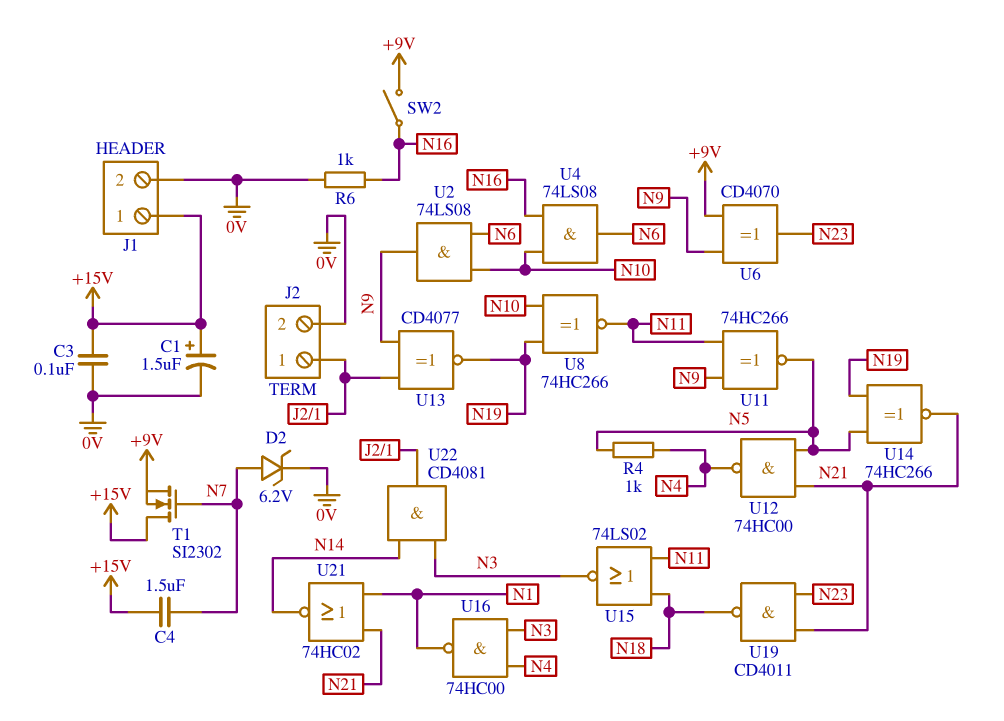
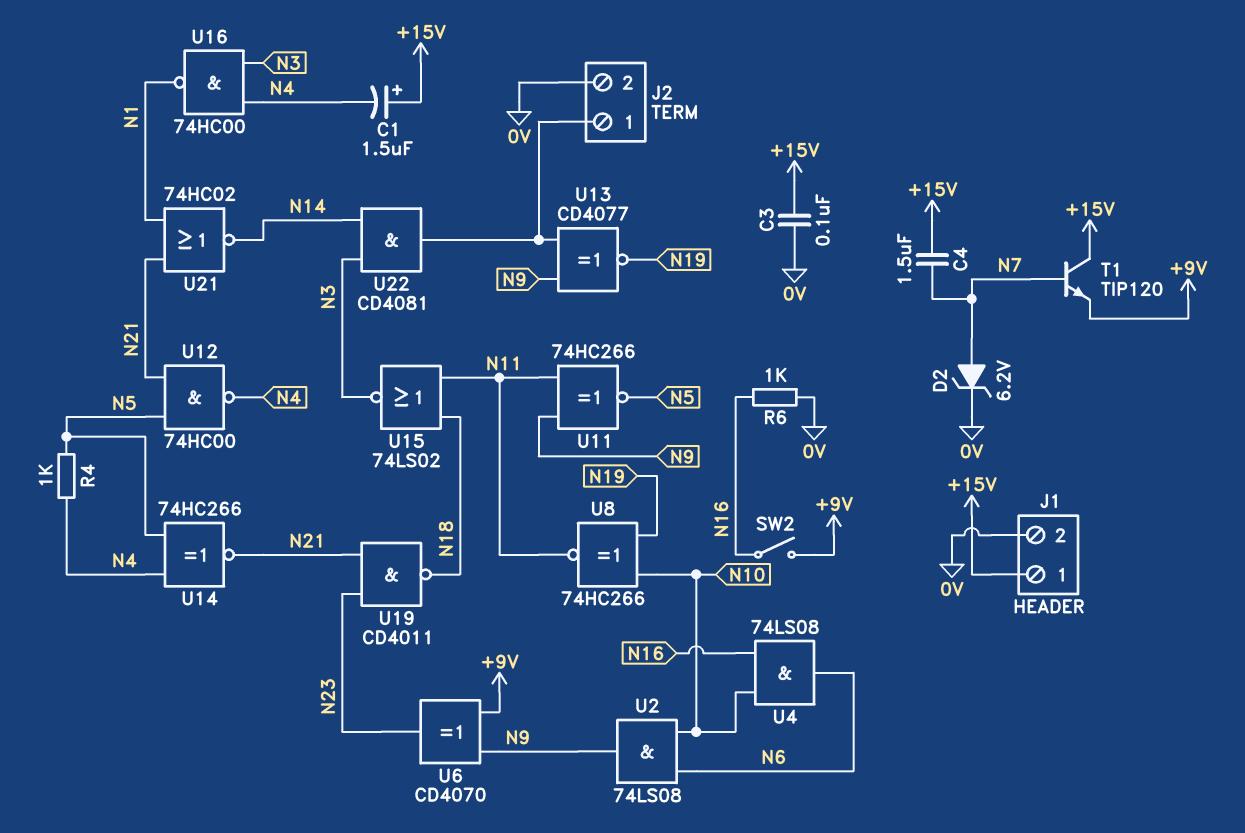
C1: 1.5uF (plus +15V, minus 0V) -> 1.5uF (plus +15V, minus N4)
T1: NMOS SI2302 (G N7, D +15V, S +9V) -> NPN TIP120 (B N7, C +15V, E +9V)
U14: XNOR 74HC266 (in N5, in N19, out N21) -> XNOR 74HC266 (in N4, in N5, out N21)

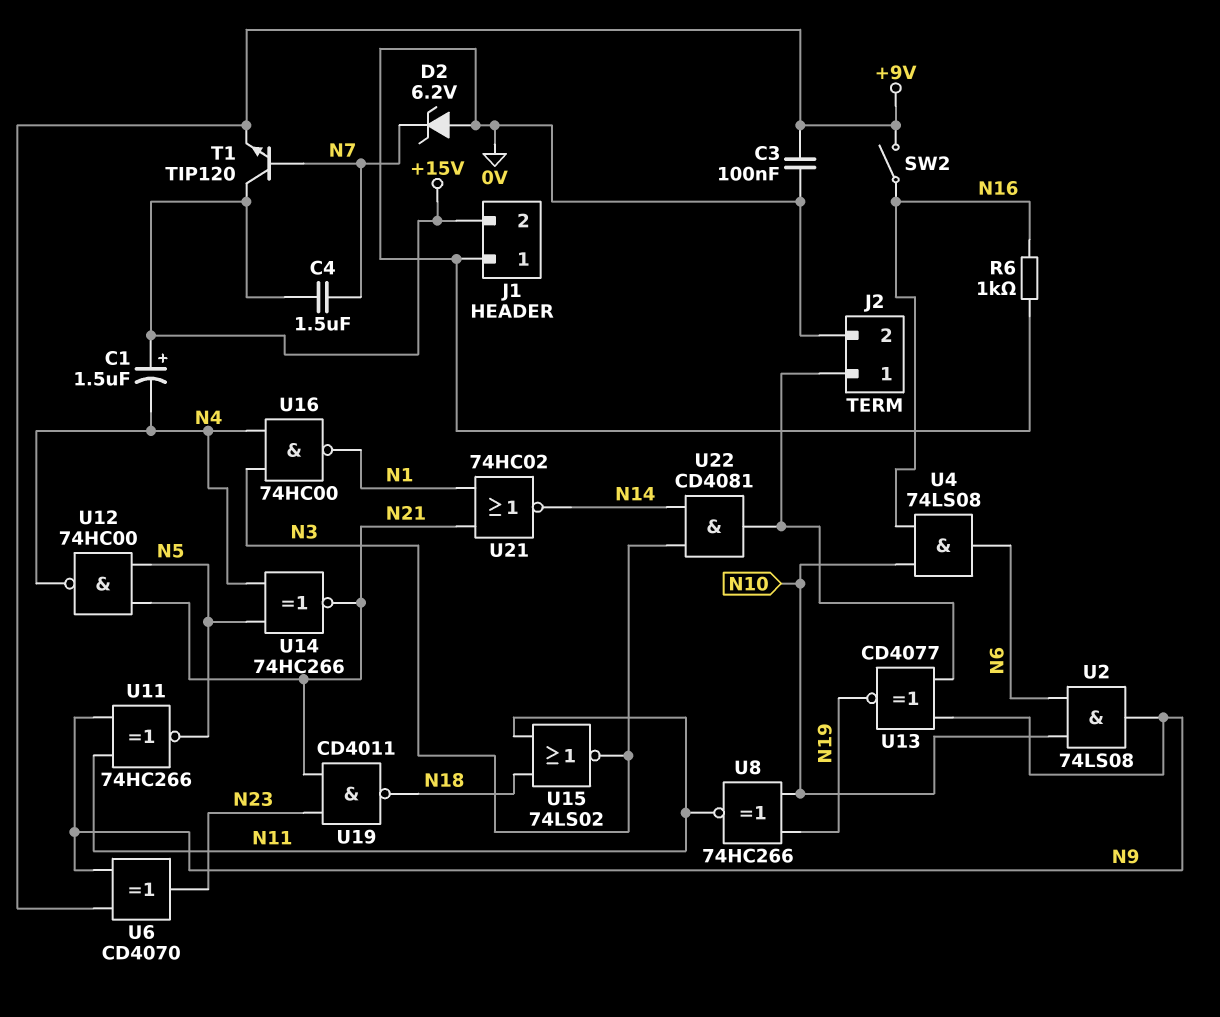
C3: 100nF (+15V, 0V) -> 100nF (+9V, 0V)
D2: zener 6.2V (A N7, K 0V) -> zener 6.2V (A 0V, K N7)
J1 pin 1: +15V -> 0V
J1 pin 2: 0V -> +15V
R4: 1k (N4, N5) -> none

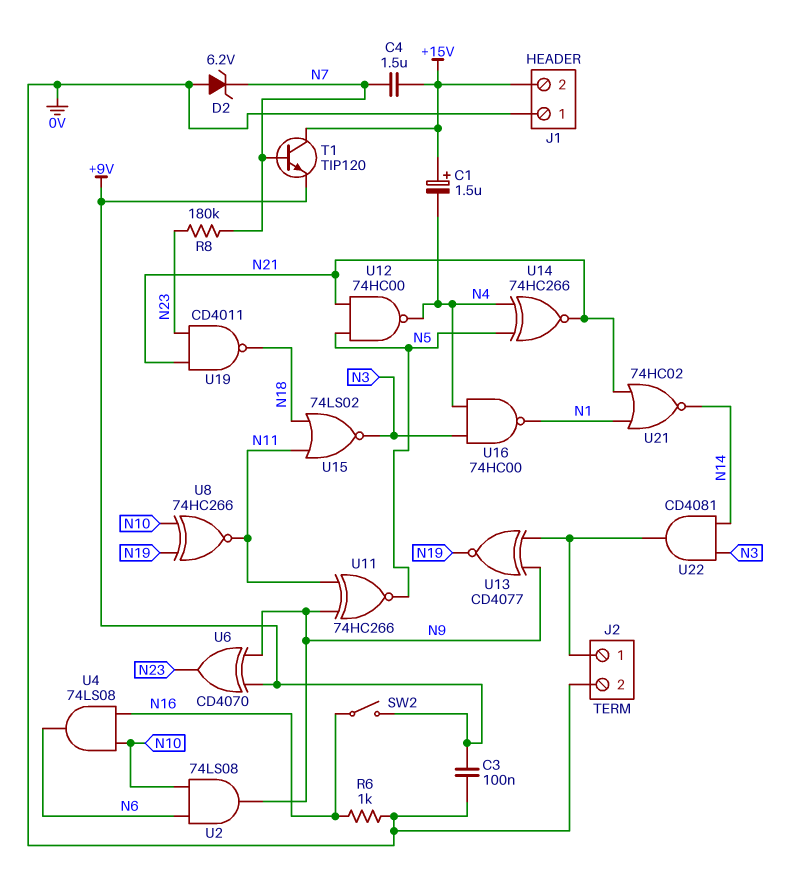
R8: none -> 180k (N7, N23)

